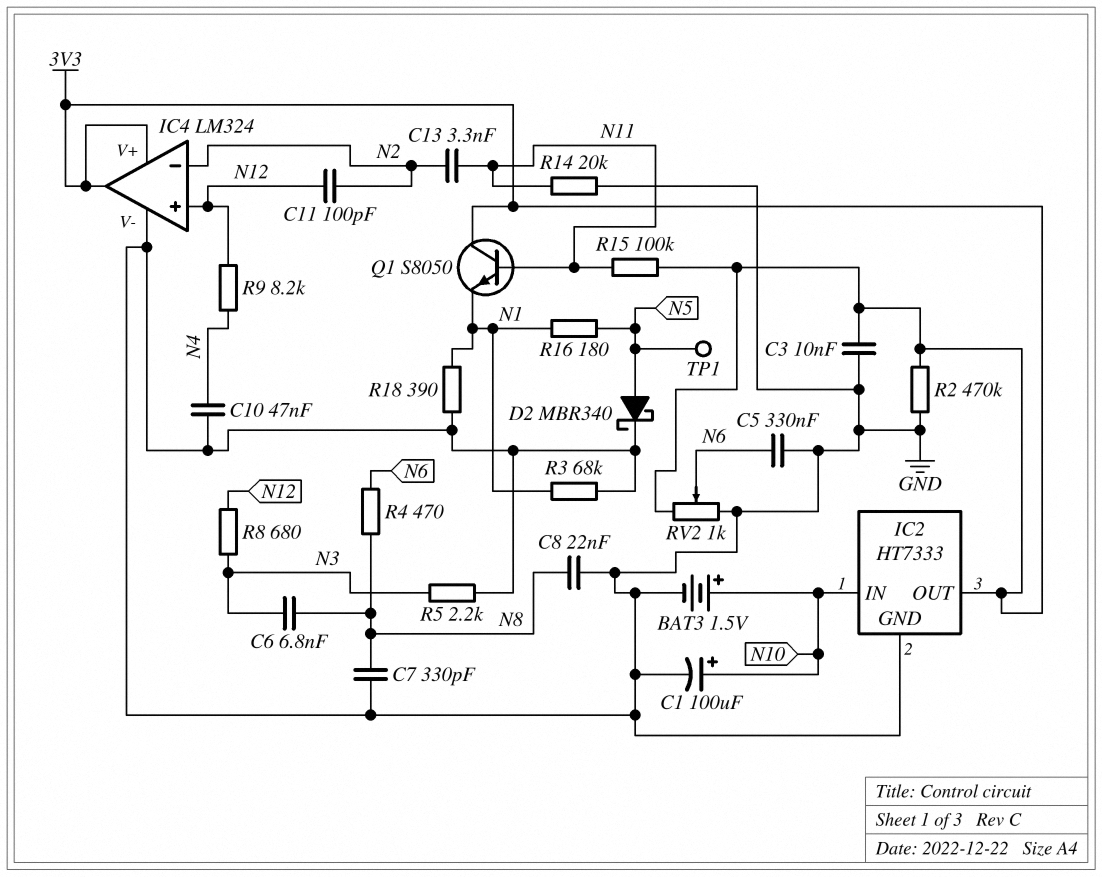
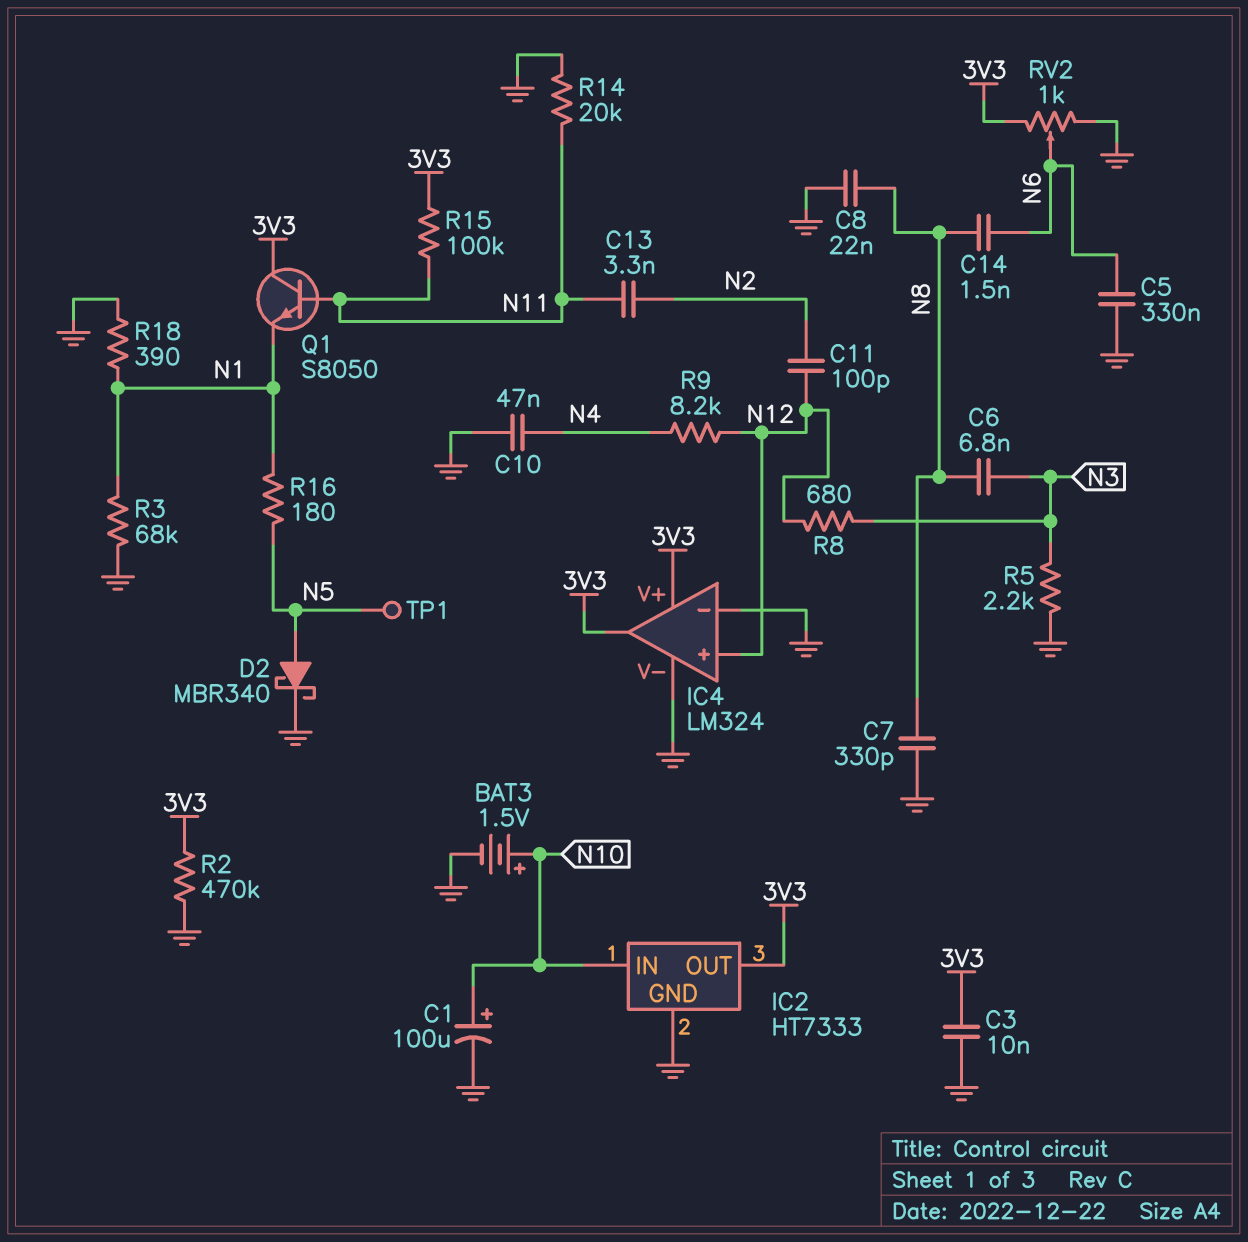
C14: none -> 1.5nF (N6, N8)
IC4 pin in-: N2 -> GND
R4: 470 (N6, N8) -> none

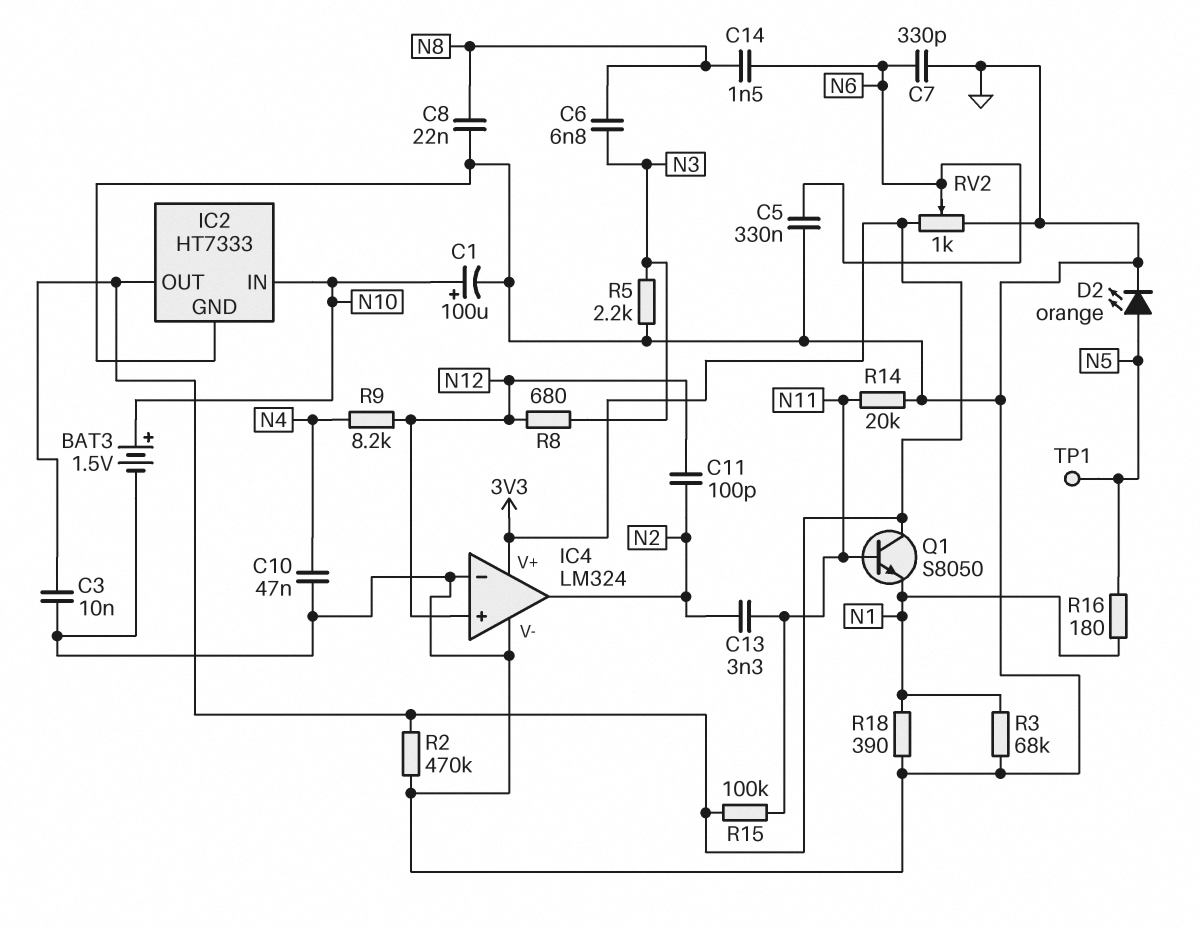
C7: 330pF (GND, N8) -> 330pF (GND, N6)
D2: schottky MBR340 (A N5, K GND) -> LED orange (A N5, K GND)
IC4 pin out: 3V3 -> N2

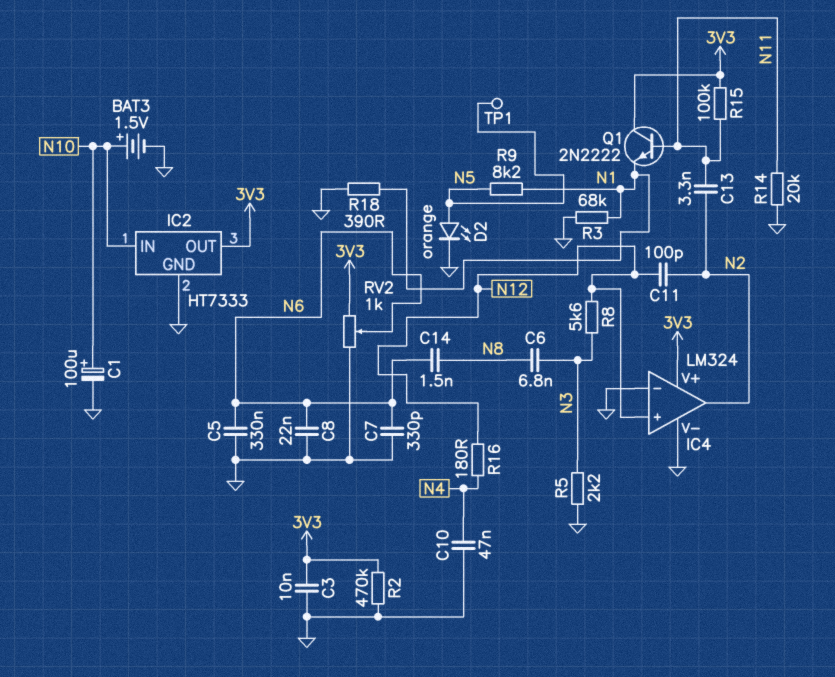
C8: 22nF (GND, N8) -> 22nF (GND, N6)
Q1: NPN S8050 (B N11, C 3V3, E N1) -> NPN 2N2222 (B N11, C 3V3, E N1)
R8: 680 (N3, N12) -> 5.6k (N3, N12)
R9: 8.2k (N4, N12) -> 8.2k (N1, N5)
R16: 180 (N1, N5) -> 180 (N4, N12)

